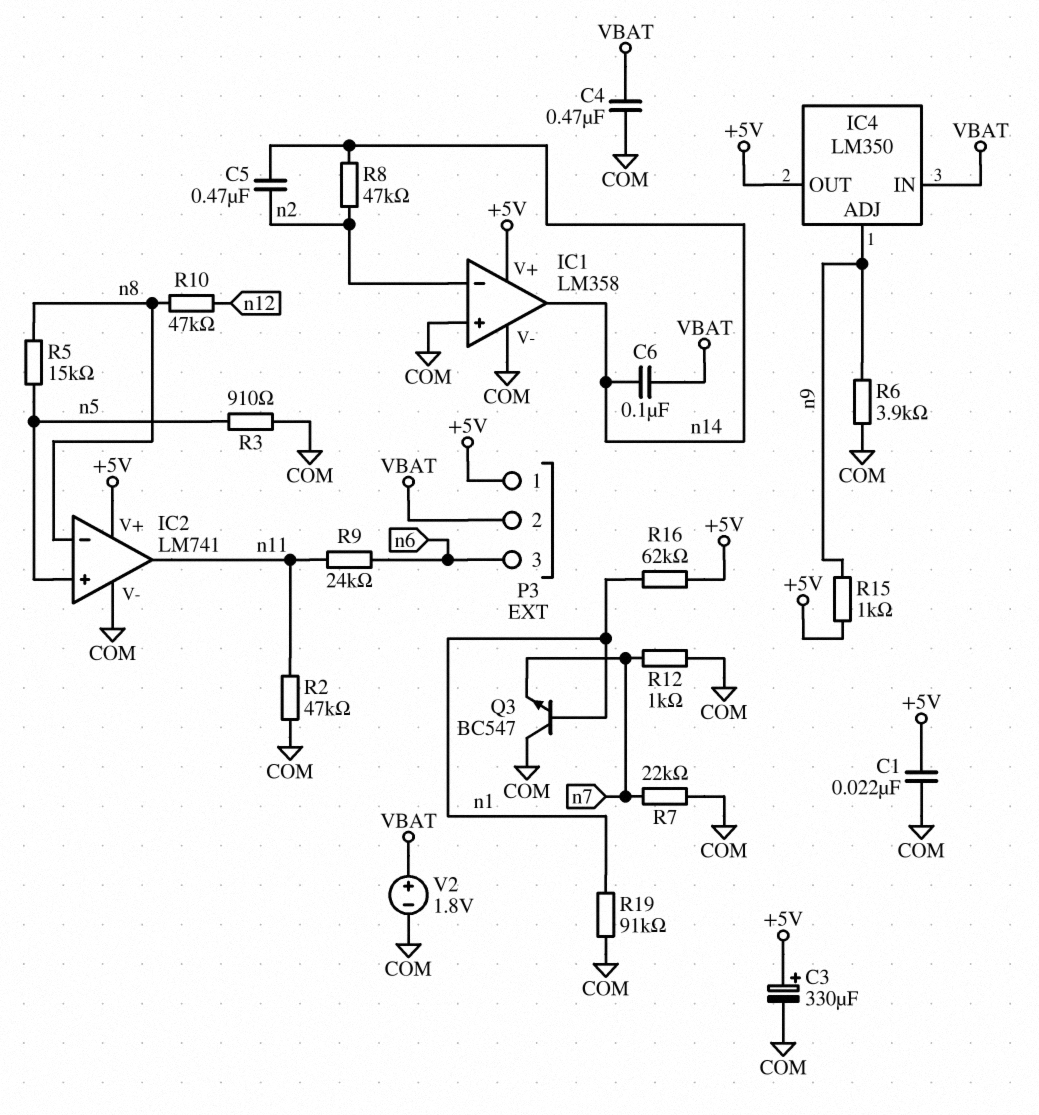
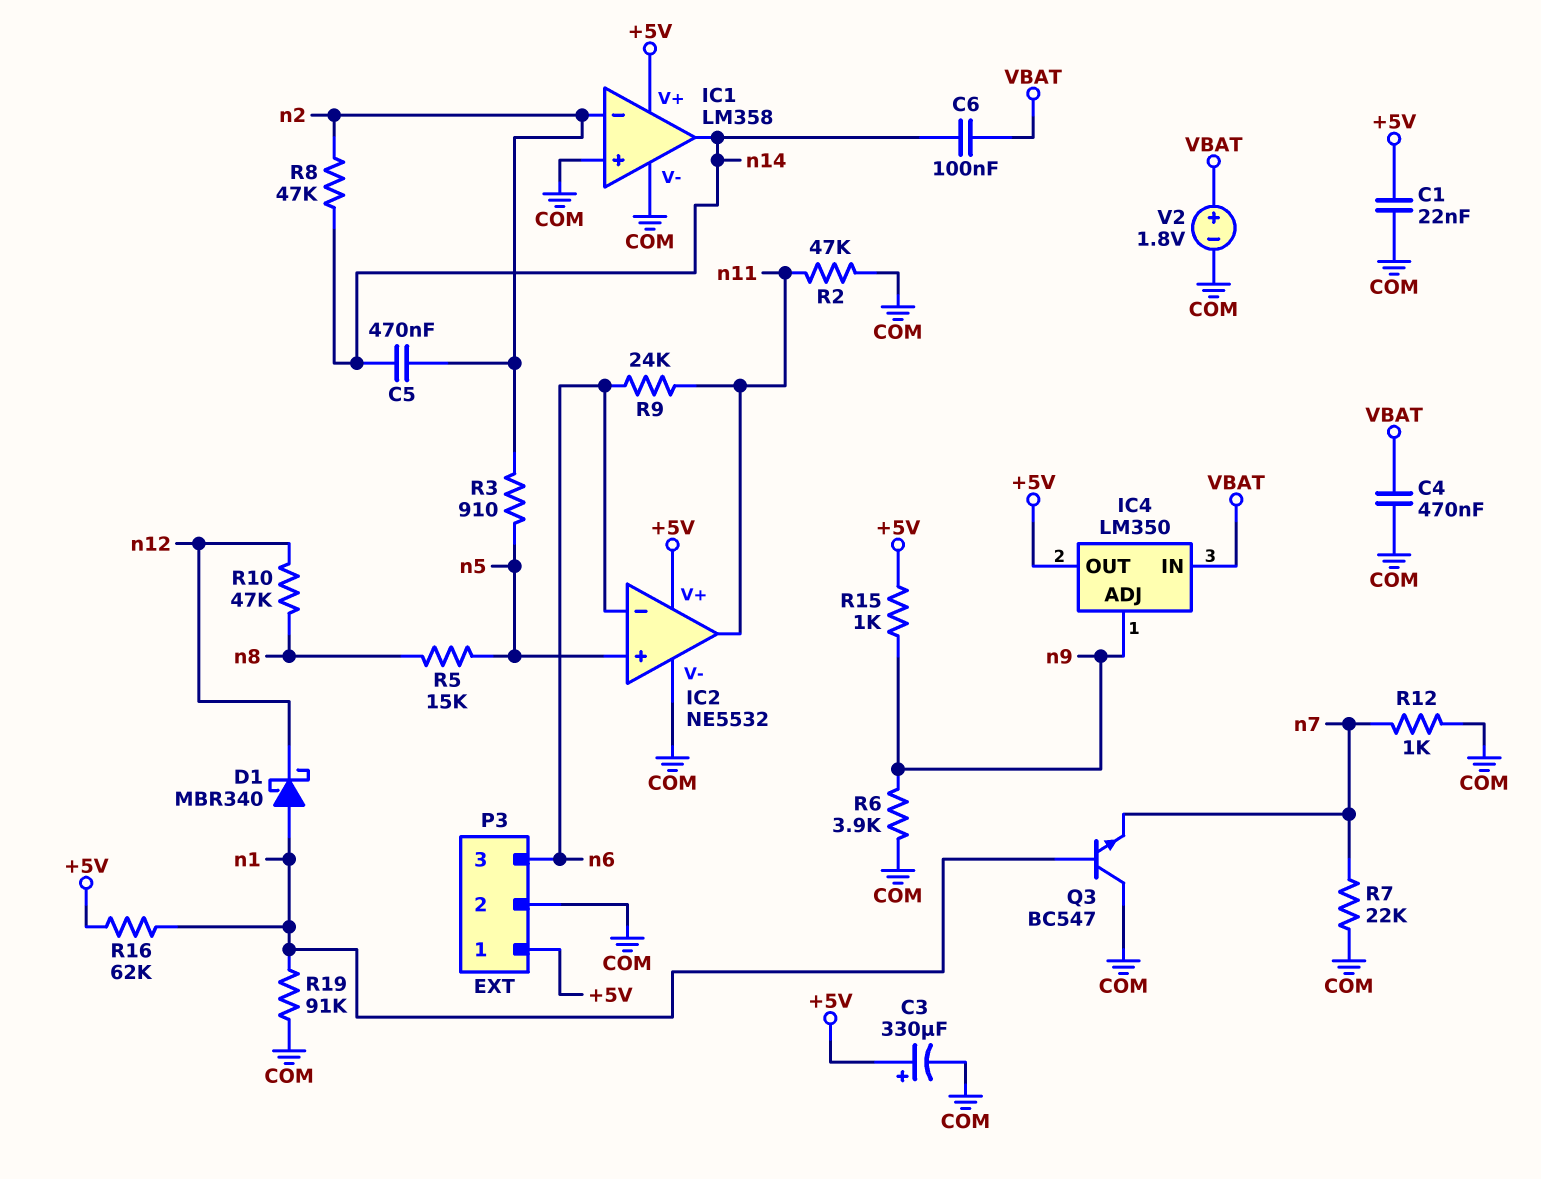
D1: none -> schottky MBR340 (A n1, K n12)
IC2: LM741 -> NE5532
IC2 pin in-: n8 -> n6
P3 pin 2: VBAT -> COM
R3: 910 (COM, n5) -> 910 (n2, n5)

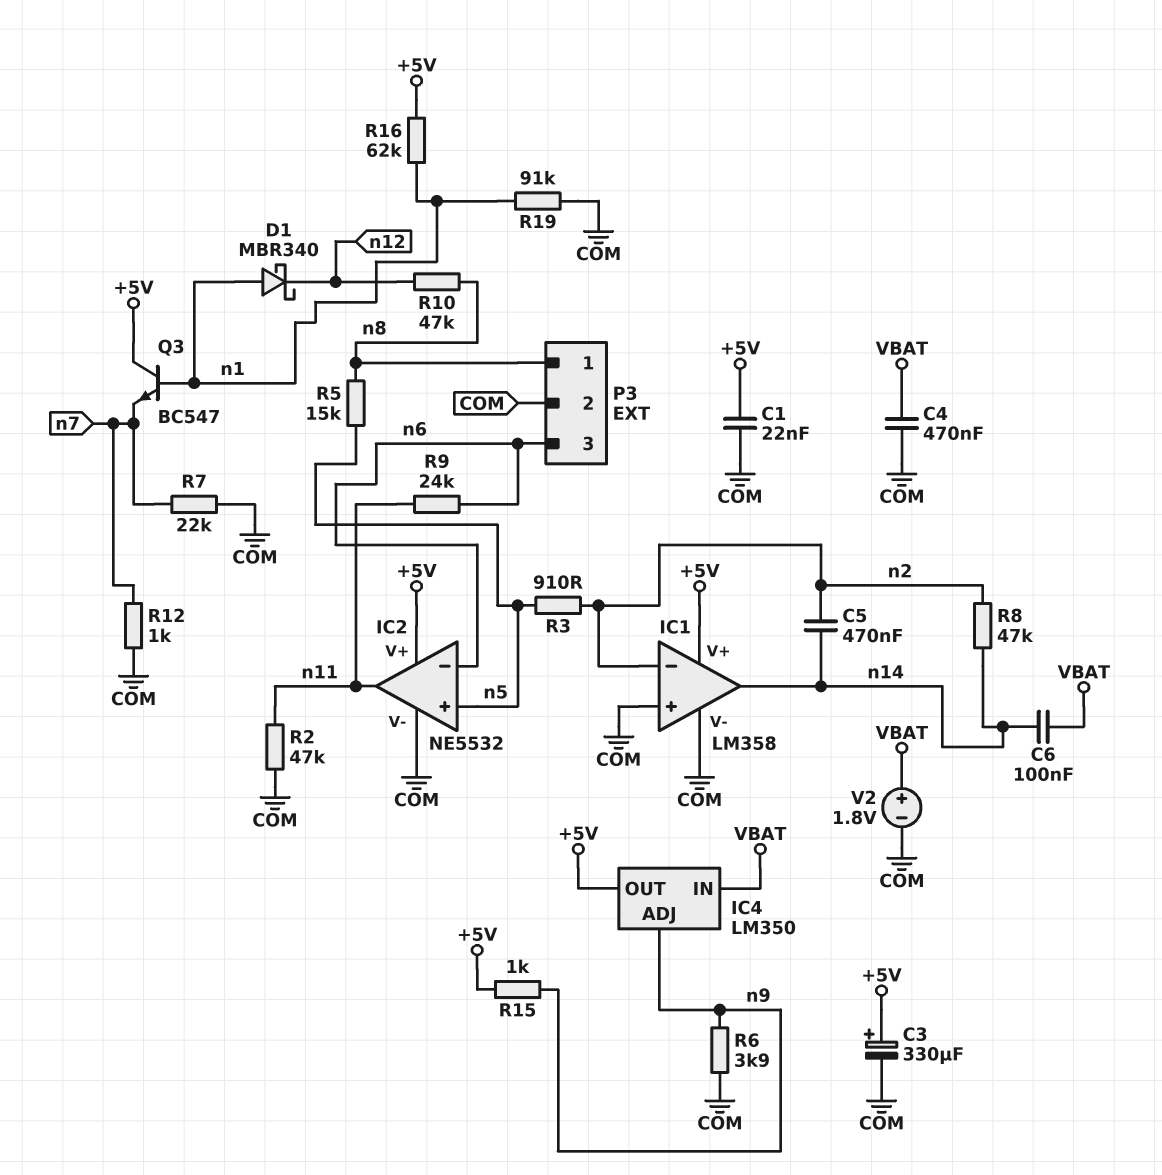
P3 pin 1: +5V -> n8
Q3: NPN BC547 (B n1, C COM, E n7) -> NPN BC547 (B n1, C +5V, E n7)

